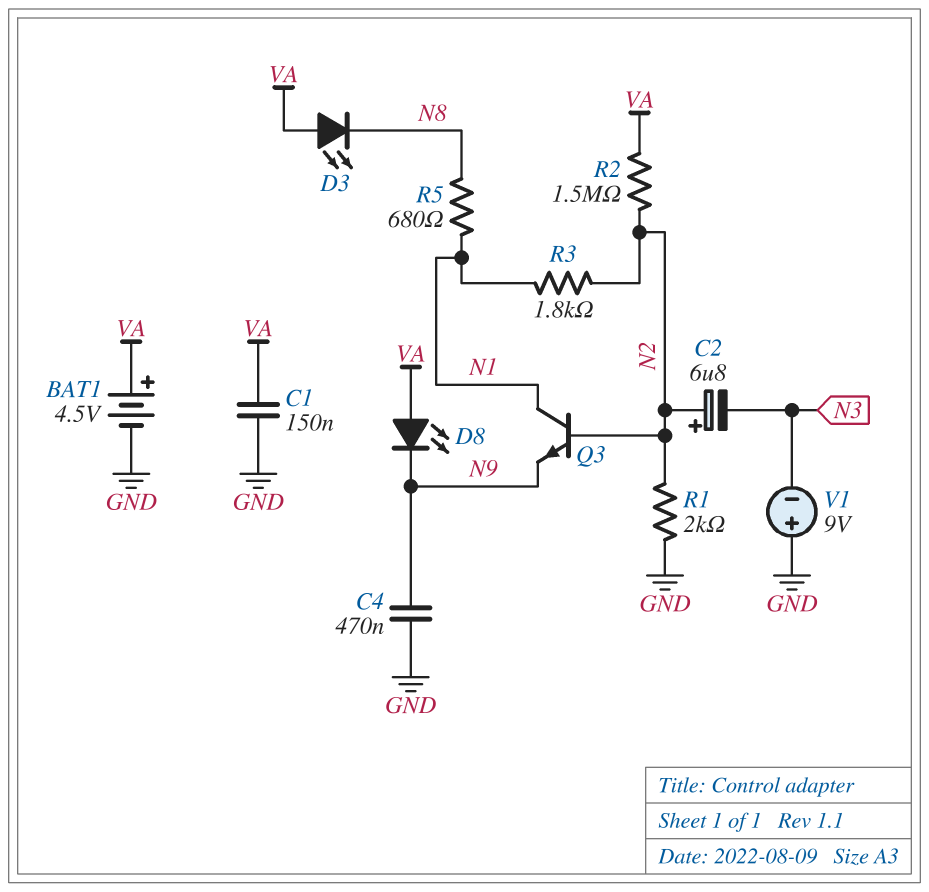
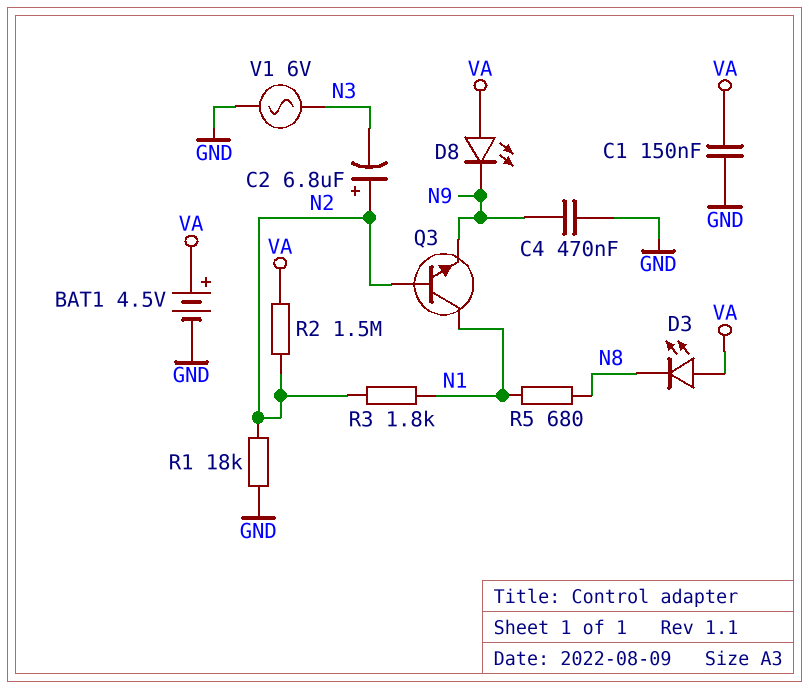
R1: 2k (GND, N2) -> 18k (GND, N2)
V1: 9V (plus GND, minus N3) -> AC 6V (GND, N3)

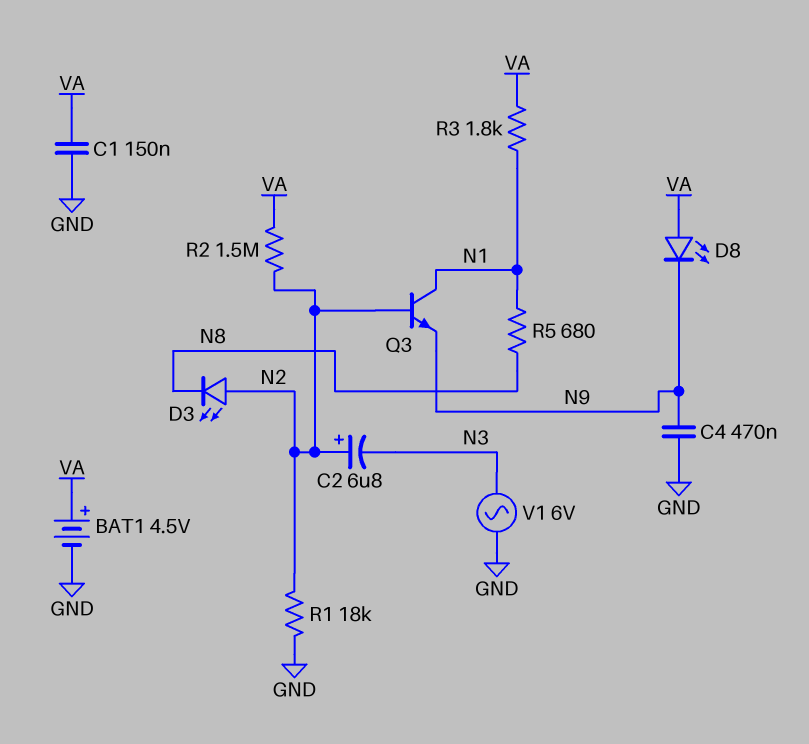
D3: LED (A VA, K N8) -> LED (A N2, K N8)
R3: 1.8k (N1, N2) -> 1.8k (N1, VA)

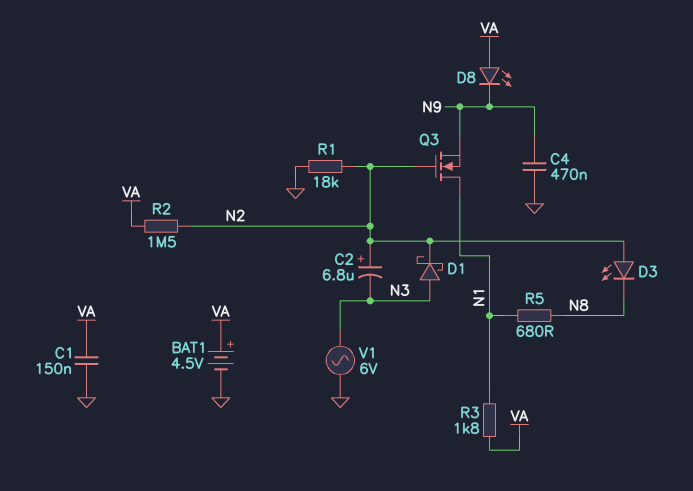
D1: none -> schottky (A N3, K N2)
Q3: NPN (B N2, C N1, E N9) -> NMOS (G N2, D N1, S N9)

